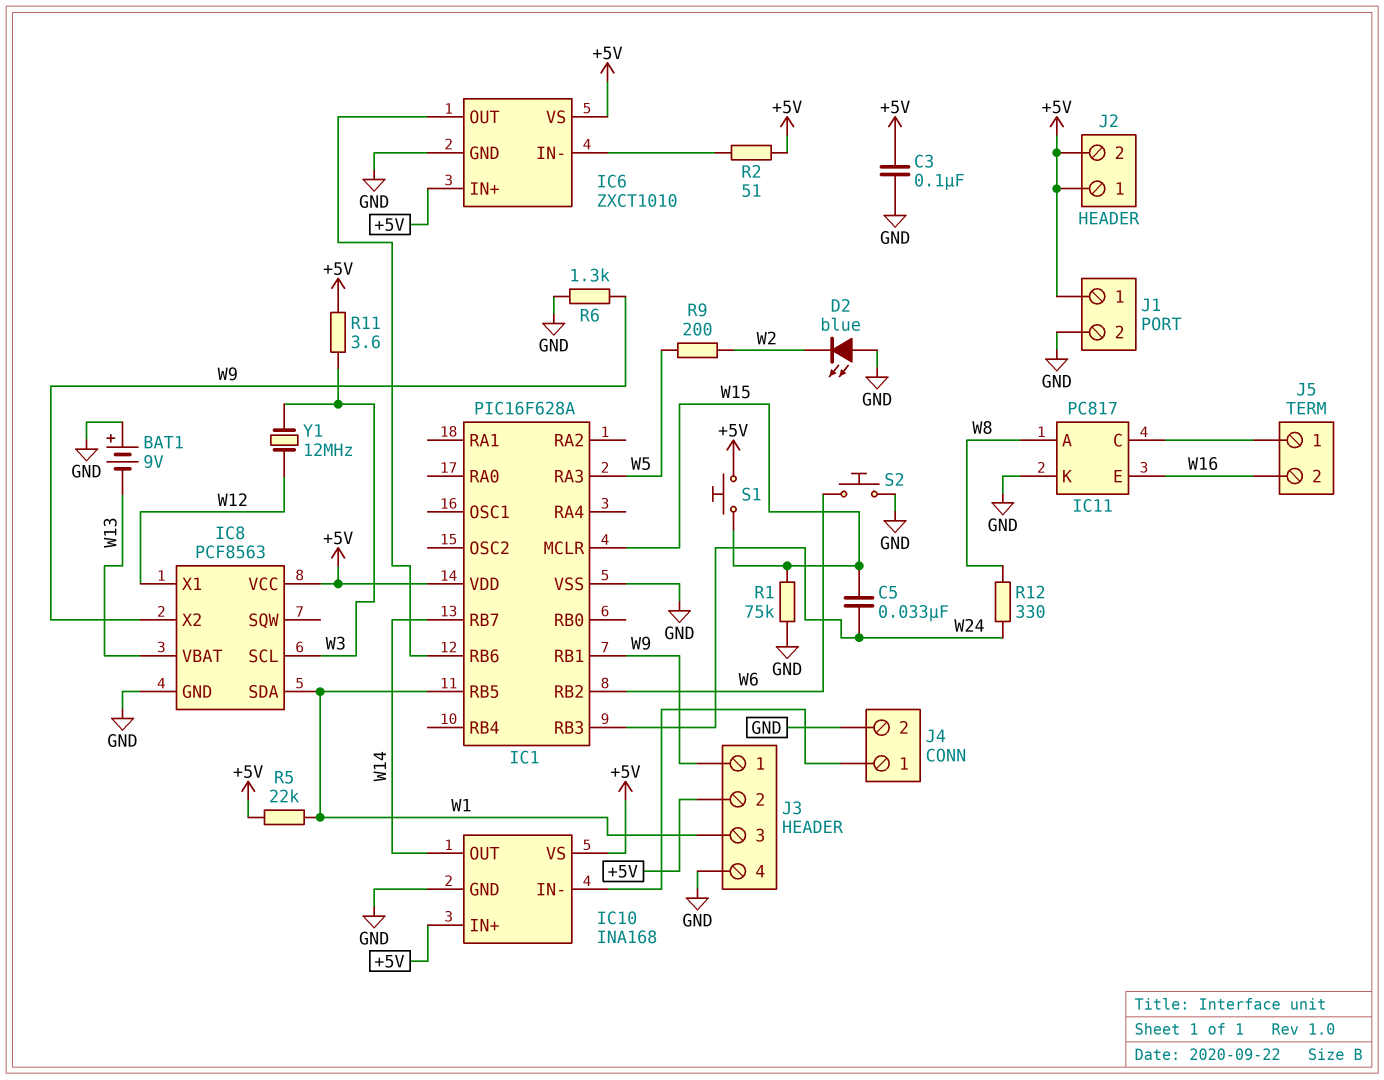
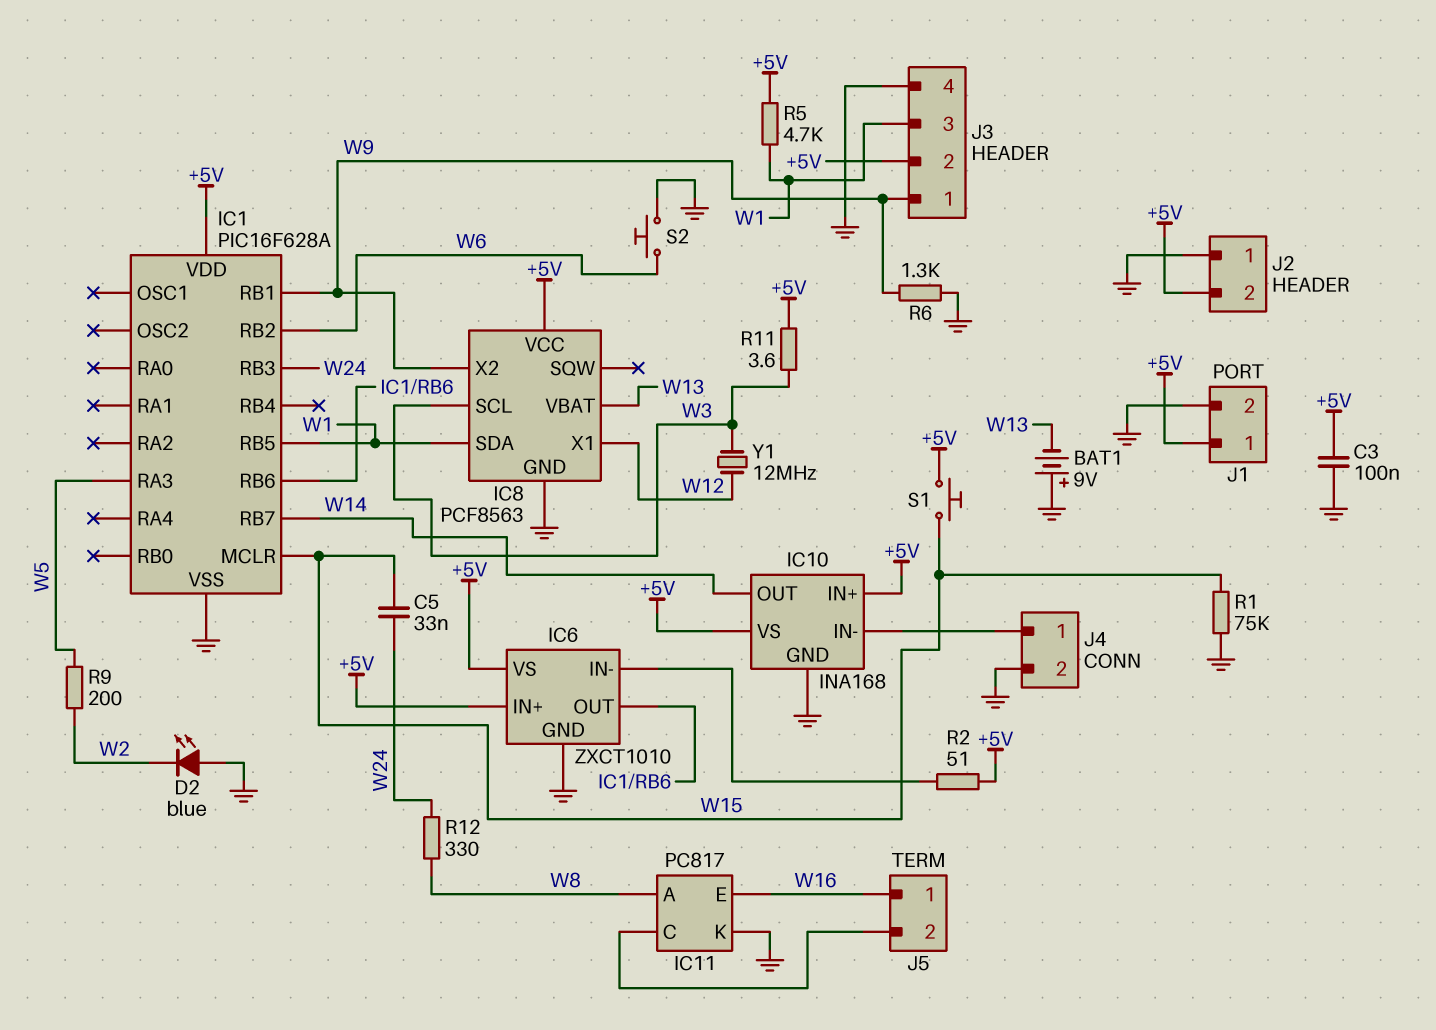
J2 pin 1: +5V -> GND
J5 pin 1: IC11/C -> W16
J5 pin 2: W16 -> IC11/C
R5: 22k (+5V, W1) -> 4.7k (+5V, W1)

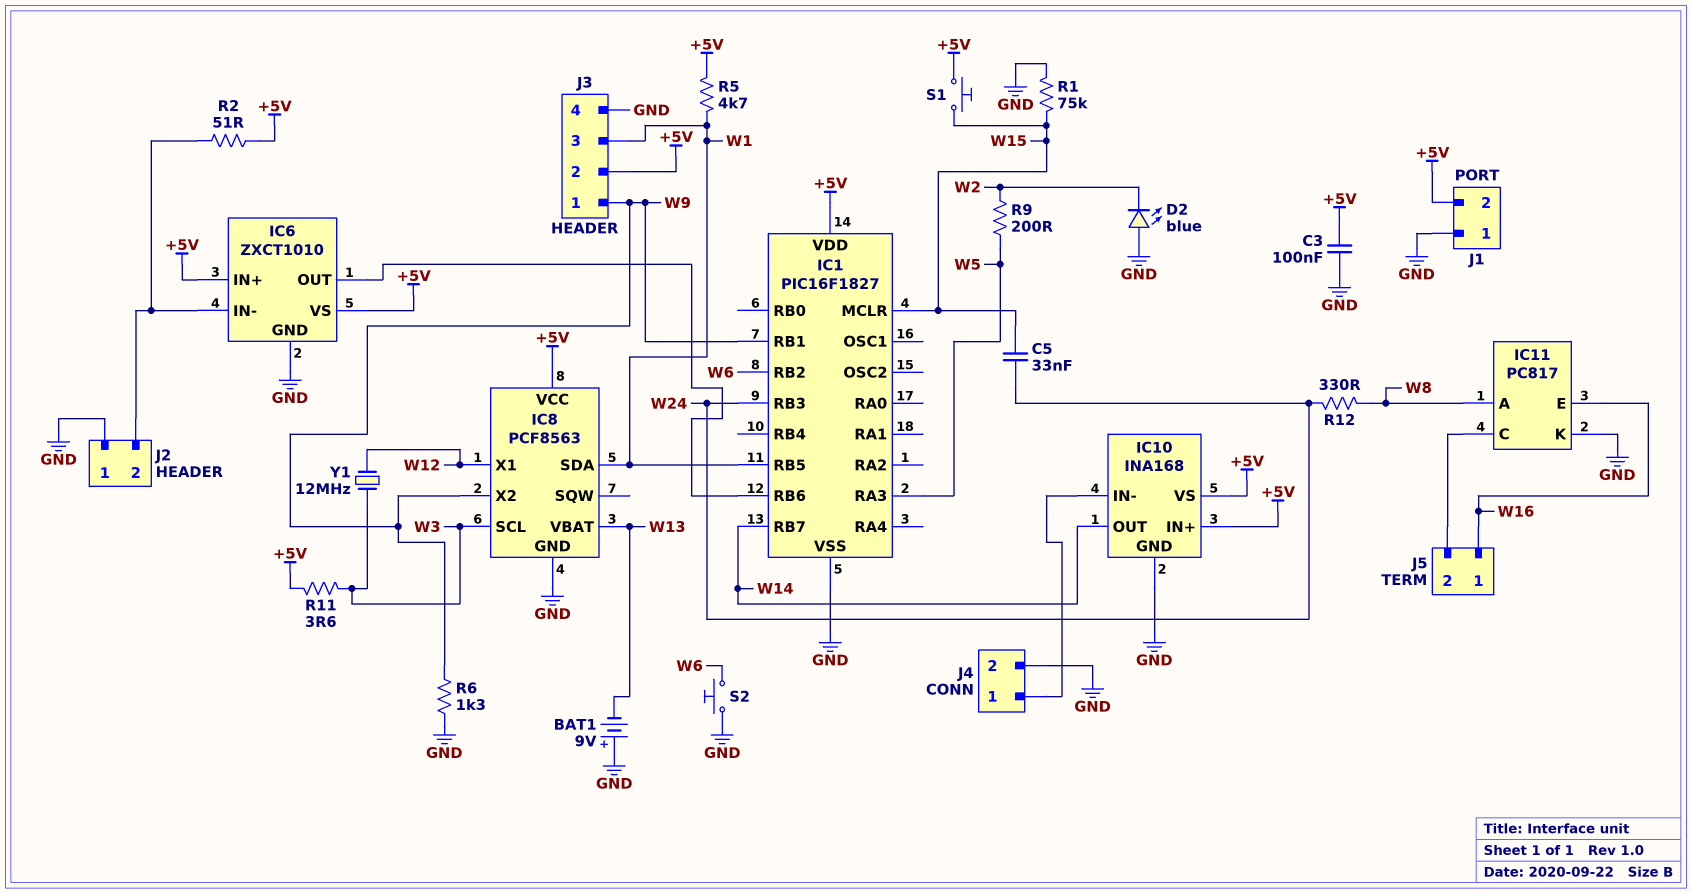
IC1: PIC16F628A -> PIC16F1827
J1 pin 1: +5V -> GND
J1 pin 2: GND -> +5V
J2 pin 2: +5V -> IC6/IN-

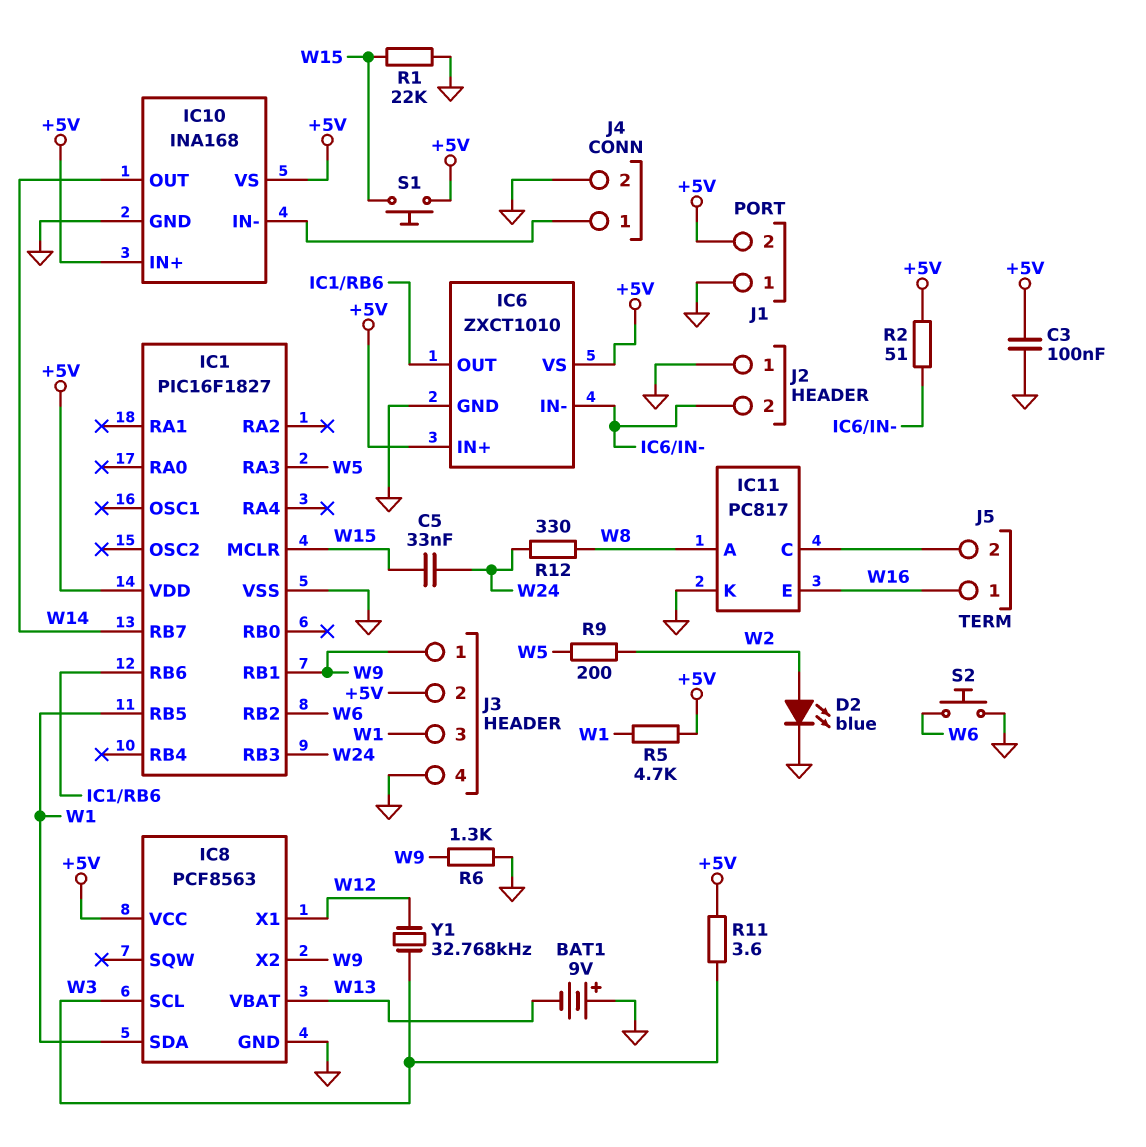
D2: LED blue (A GND, K W2) -> LED blue (A W2, K GND)
R1: 75k (GND, W15) -> 22k (GND, W15)
Y1: 12MHz (W3, W12) -> 32.768kHz (W3, W12)

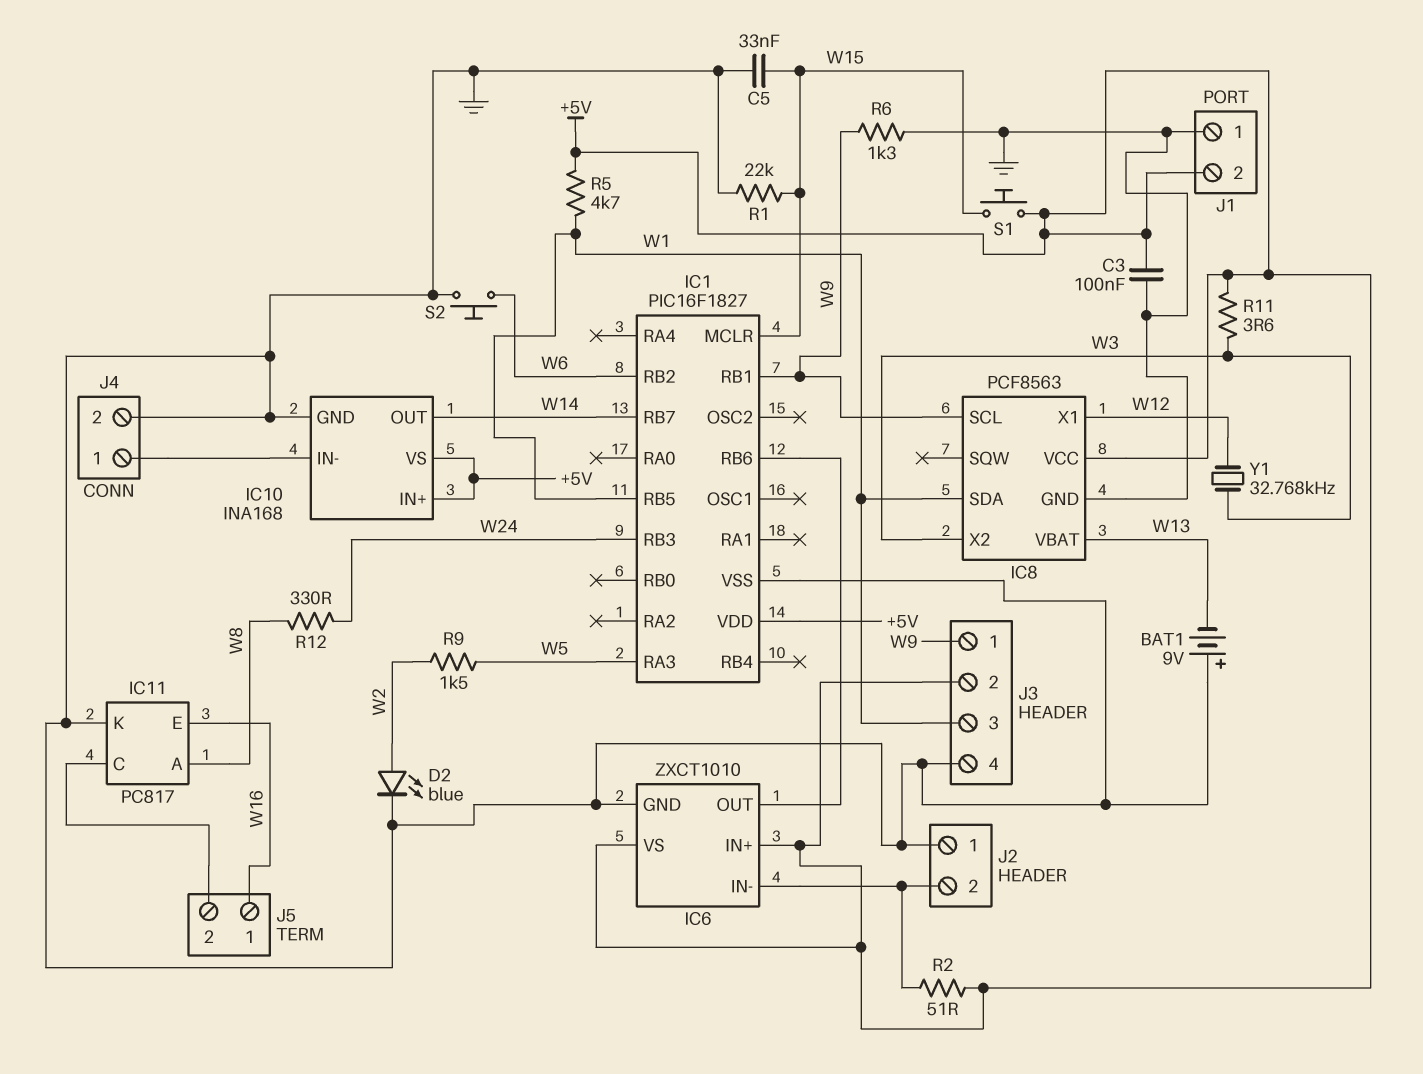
C5: 33nF (W15, W24) -> 33nF (GND, W15)
IC8 pin SCL: W3 -> W9
IC8 pin X2: W9 -> W3
R9: 200 (W2, W5) -> 1.5k (W2, W5)

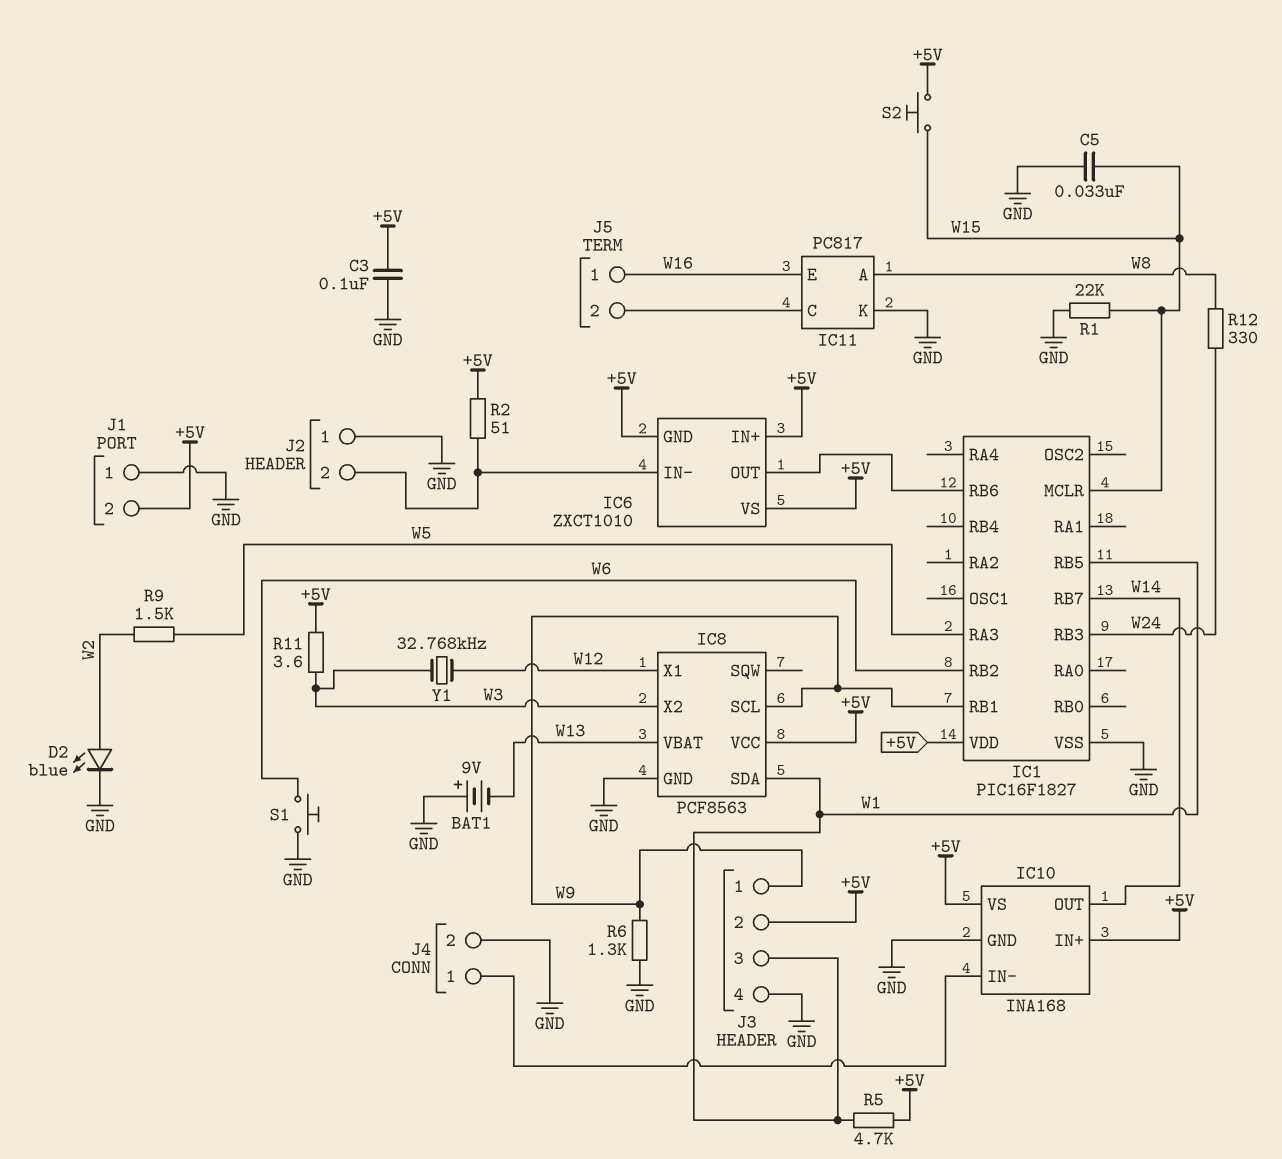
IC6 pin GND: GND -> +5V
S1: button (+5V, W15) -> button (GND, W6)
S2: button (GND, W6) -> button (+5V, W15)

